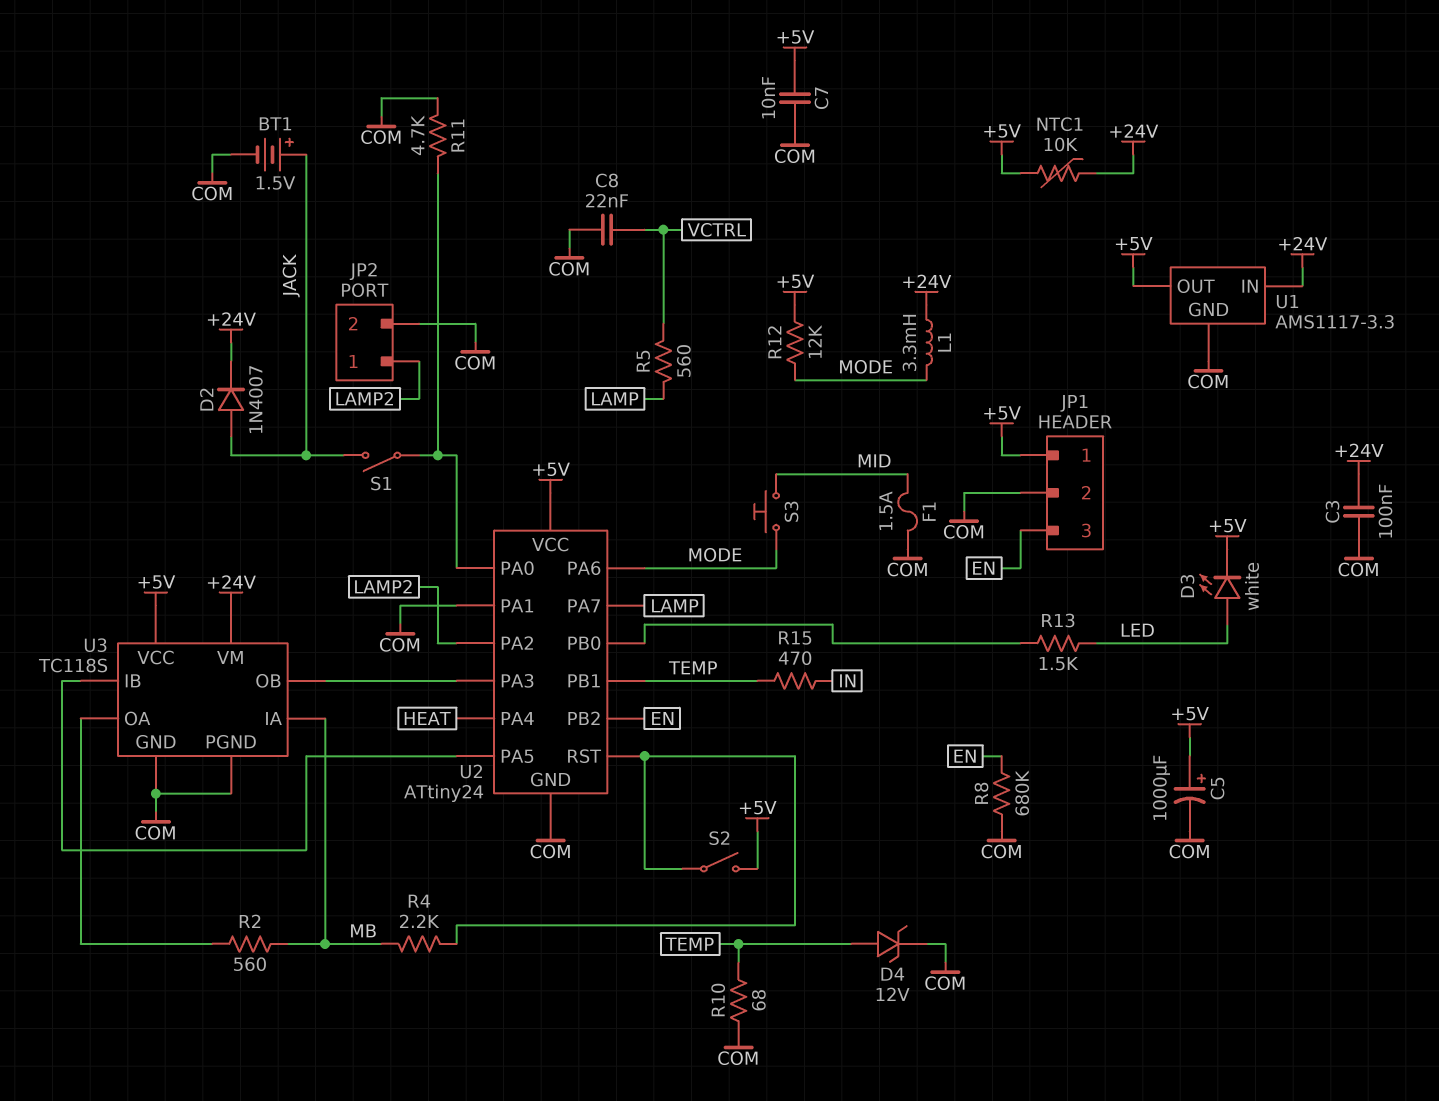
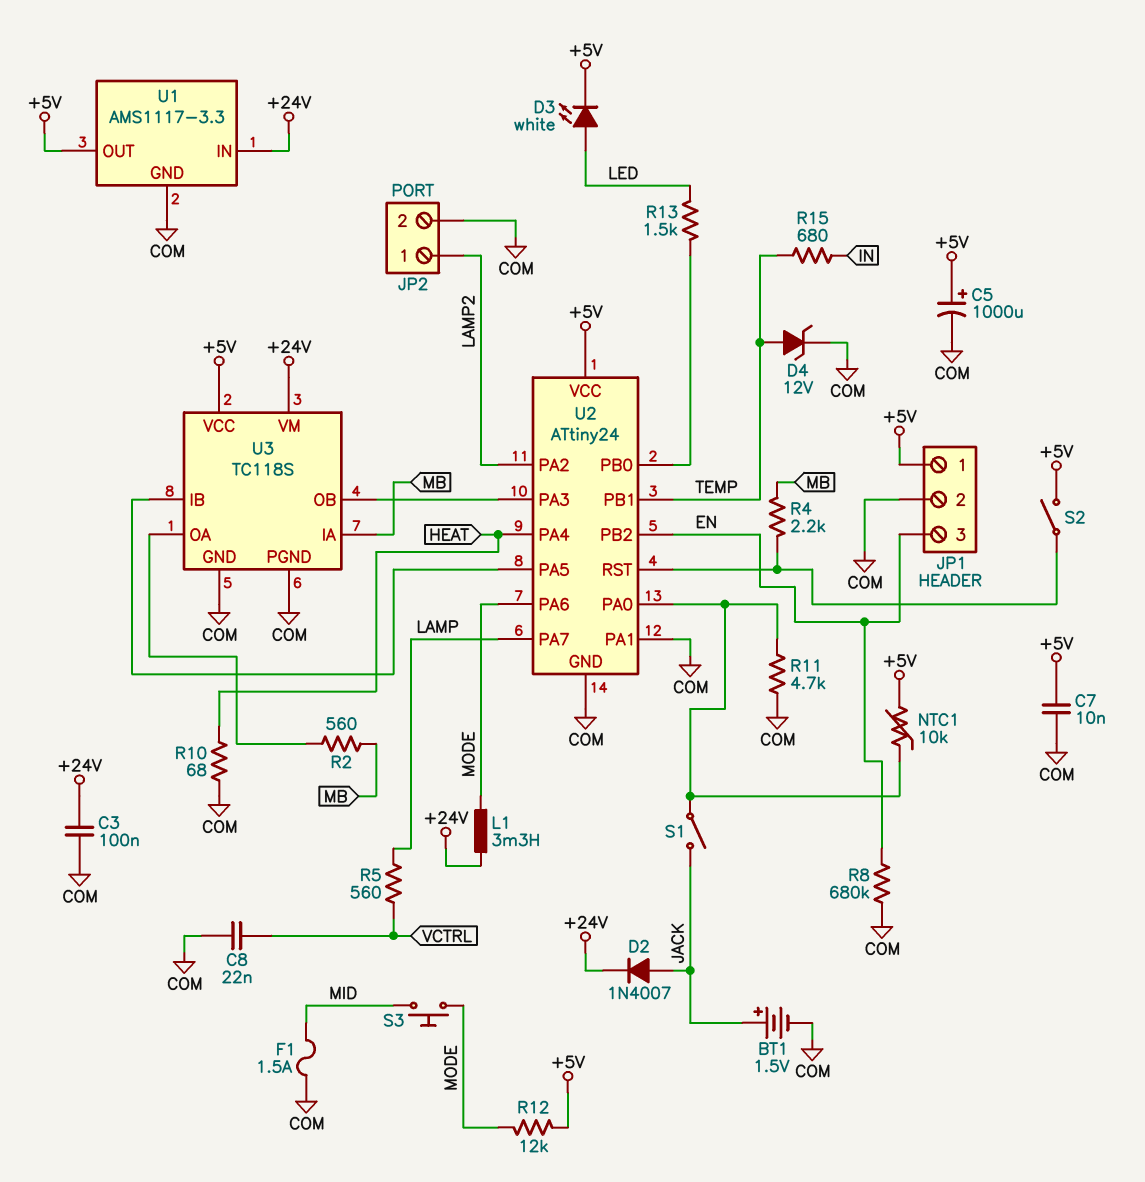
NTC1: 10k (+5V, +24V) -> 10k (+5V, U2/PA0)
R10: 68 (COM, TEMP) -> 68 (COM, HEAT)
R15: 470 (IN, TEMP) -> 680 (IN, TEMP)

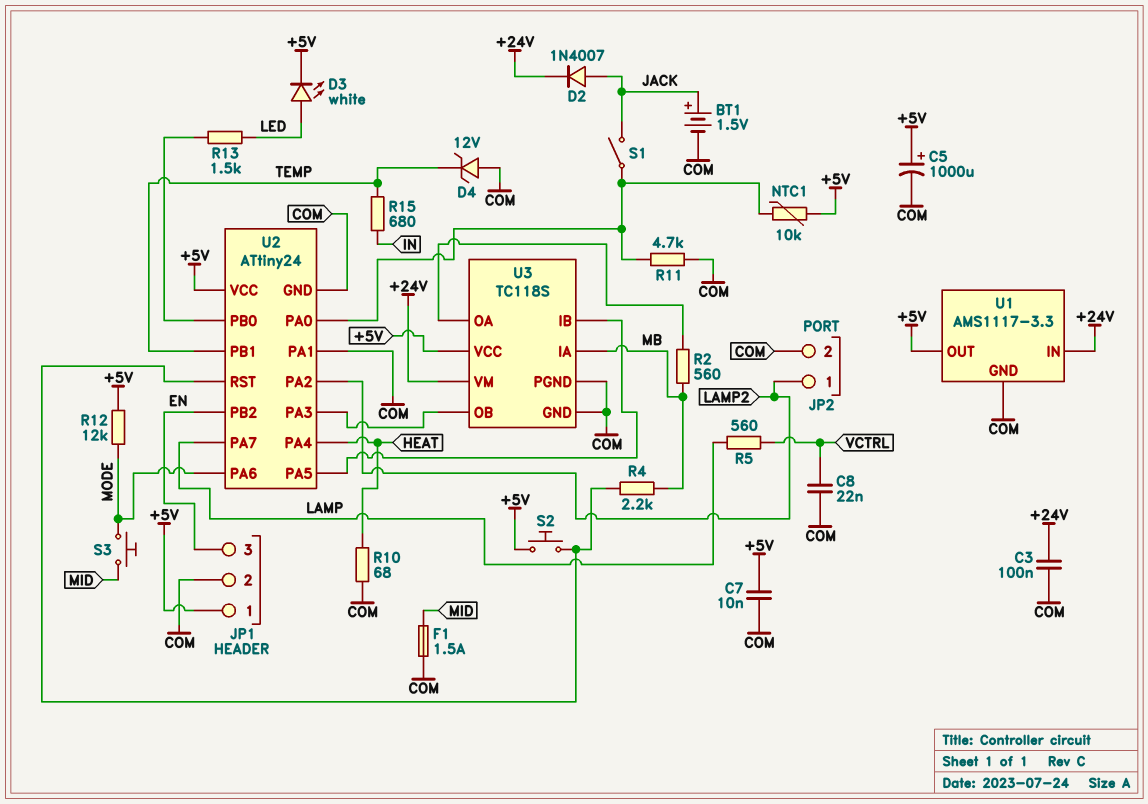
D4: zener 12V (A TEMP, K COM) -> zener 12V (A COM, K TEMP)
L1: 3.3mH (+24V, MODE) -> none
R8: 680k (COM, EN) -> none
S2: switch (+5V, U2/RST) -> button (+5V, U2/RST)

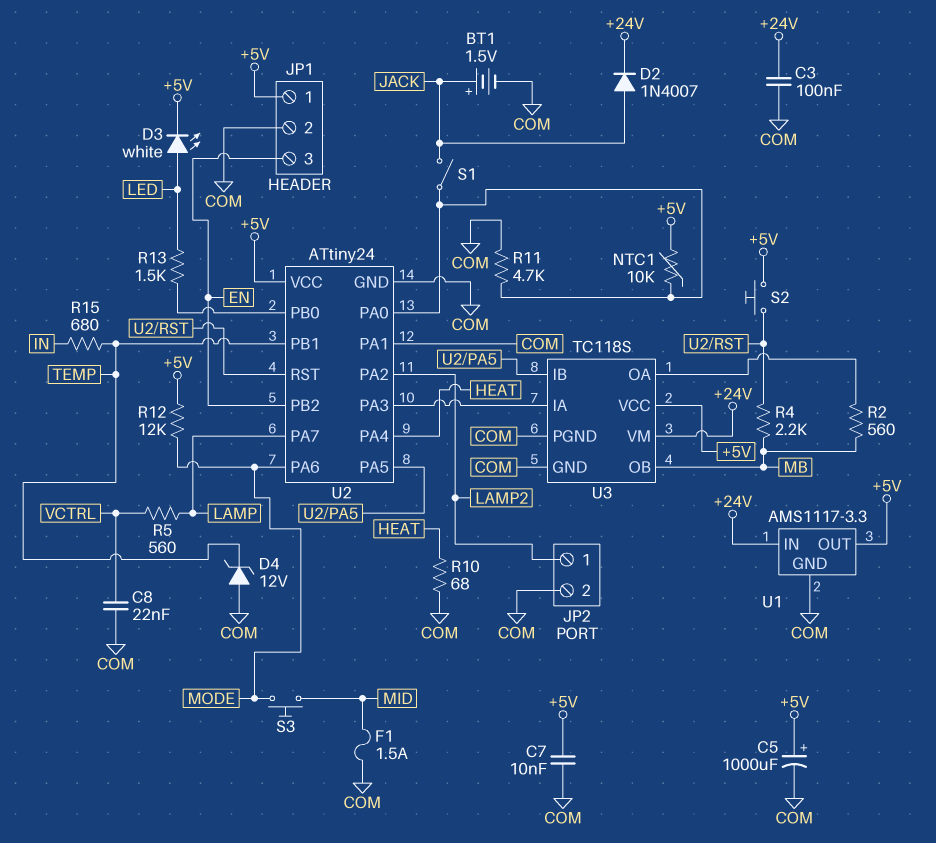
U3 pin IA: MB -> U2/PA3
U3 pin OB: U2/PA3 -> MB

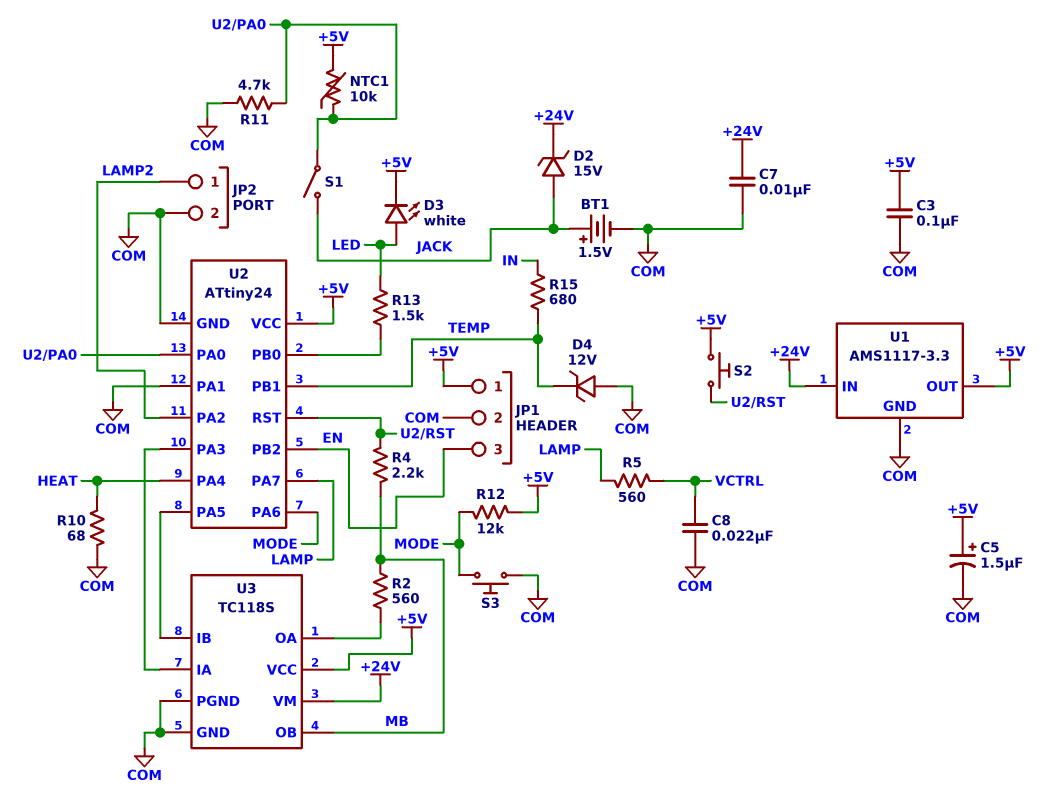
C3: 100nF (+24V, COM) -> 100nF (+5V, COM)
C5: 1000uF (plus +5V, minus COM) -> 1.5uF (plus +5V, minus COM)
C7: 10nF (+5V, COM) -> 10nF (+24V, COM)
D2: diode 1N4007 (A JACK, K +24V) -> zener 15V (A JACK, K +24V)
F1: 1.5A (COM, MID) -> none
S3: button (MID, MODE) -> button (COM, MODE)

